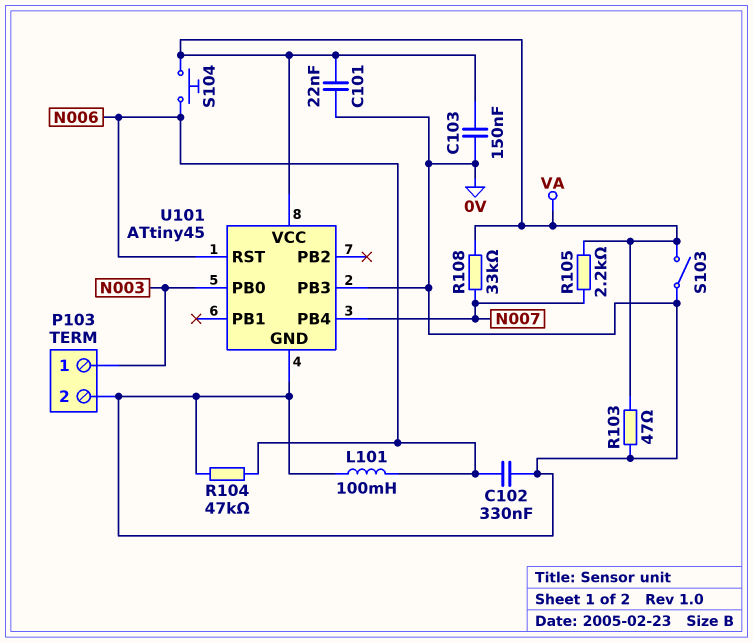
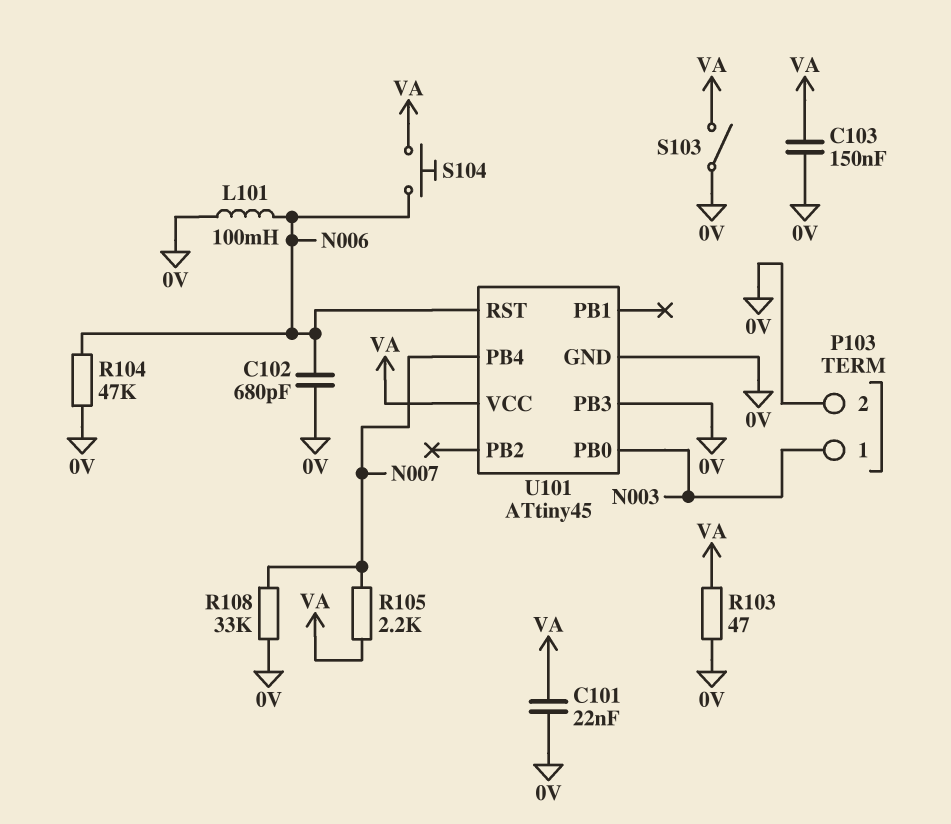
C102: 330nF (0V, N006) -> 680pF (0V, N006)
R108: 33k (N007, VA) -> 33k (0V, N007)

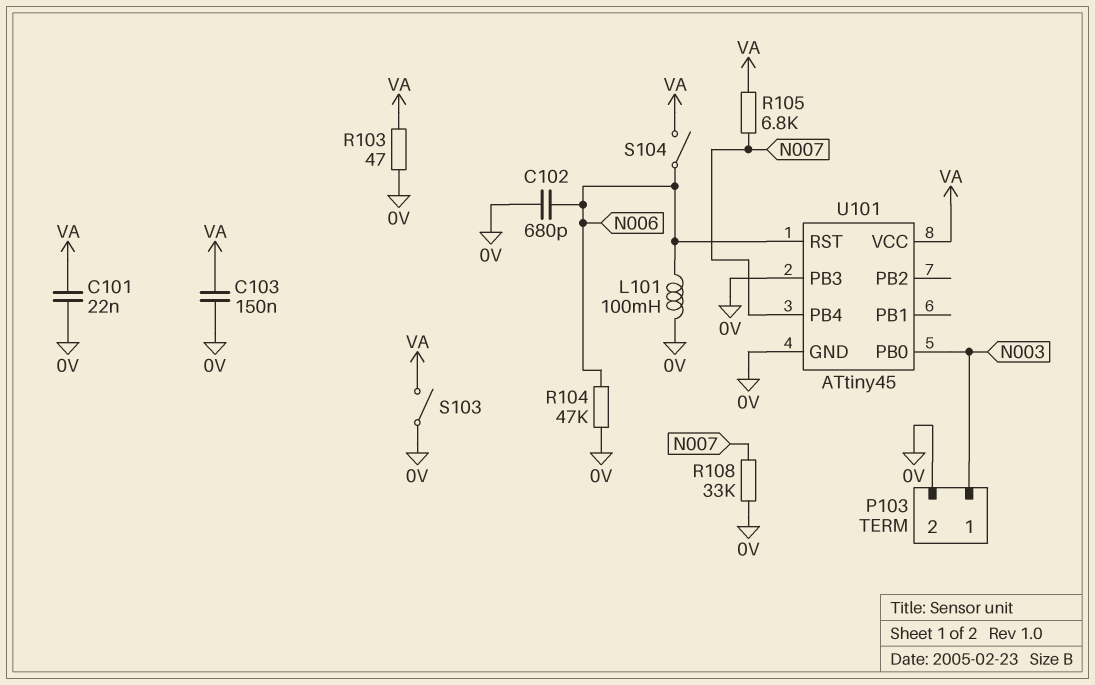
R105: 2.2k (N007, VA) -> 6.8k (N007, VA)
S104: button (N006, VA) -> switch (N006, VA)

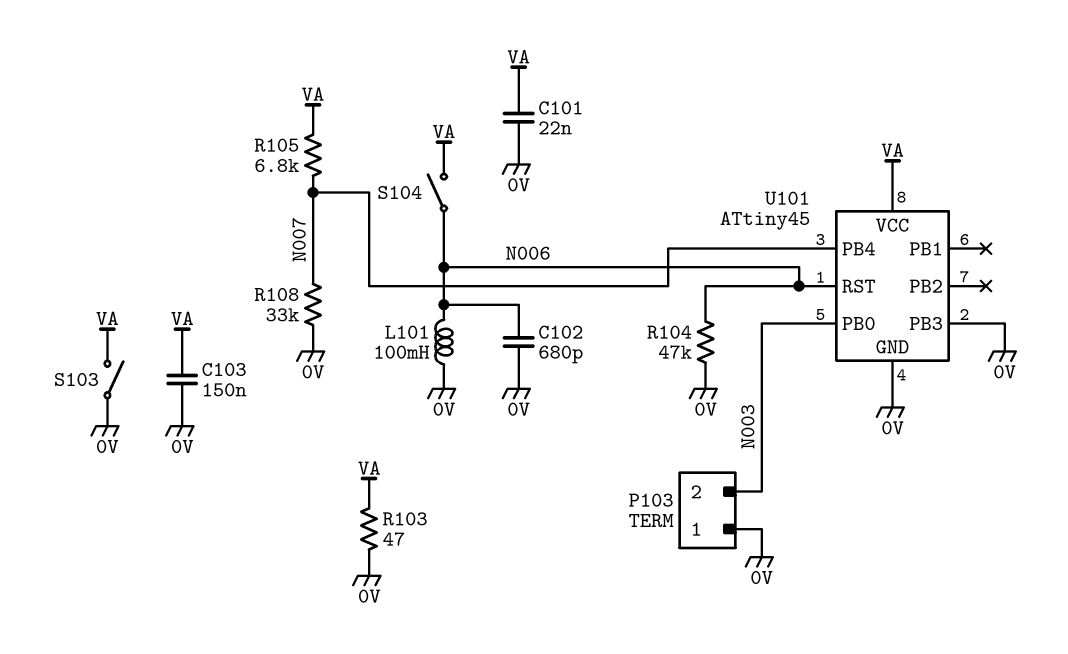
P103 pin 1: N003 -> 0V
P103 pin 2: 0V -> N003

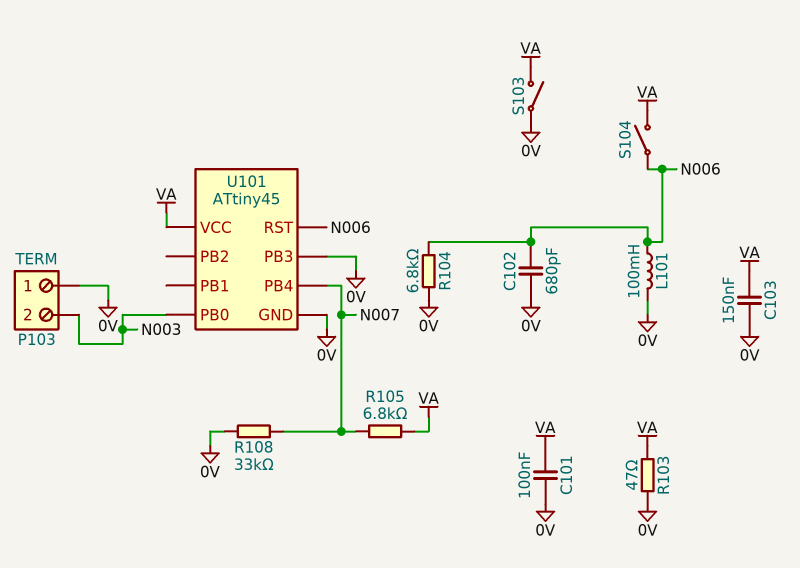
C101: 22nF (0V, VA) -> 100nF (0V, VA)
R104: 47k (0V, N006) -> 6.8k (0V, N006)

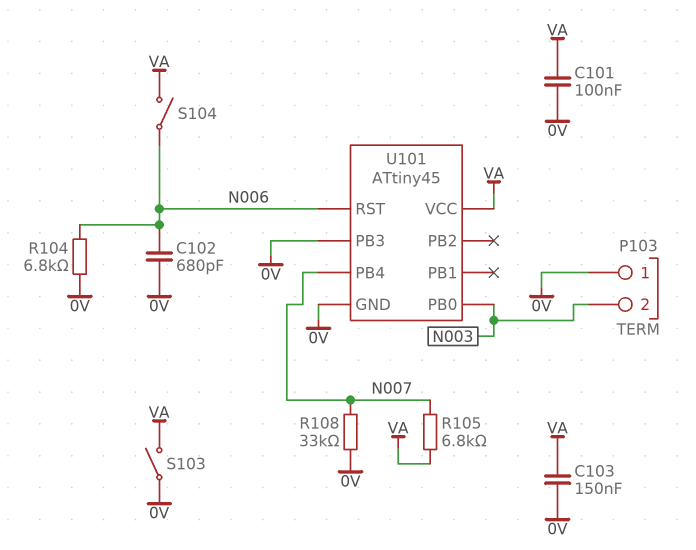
L101: 100mH (0V, N006) -> none
R103: 47 (0V, VA) -> none

